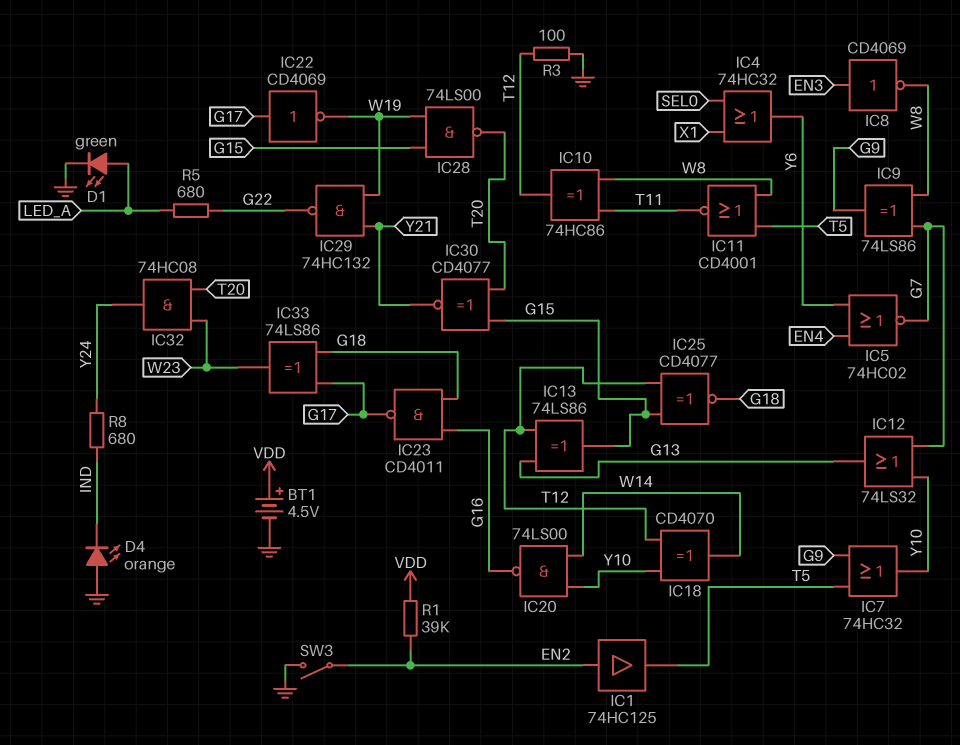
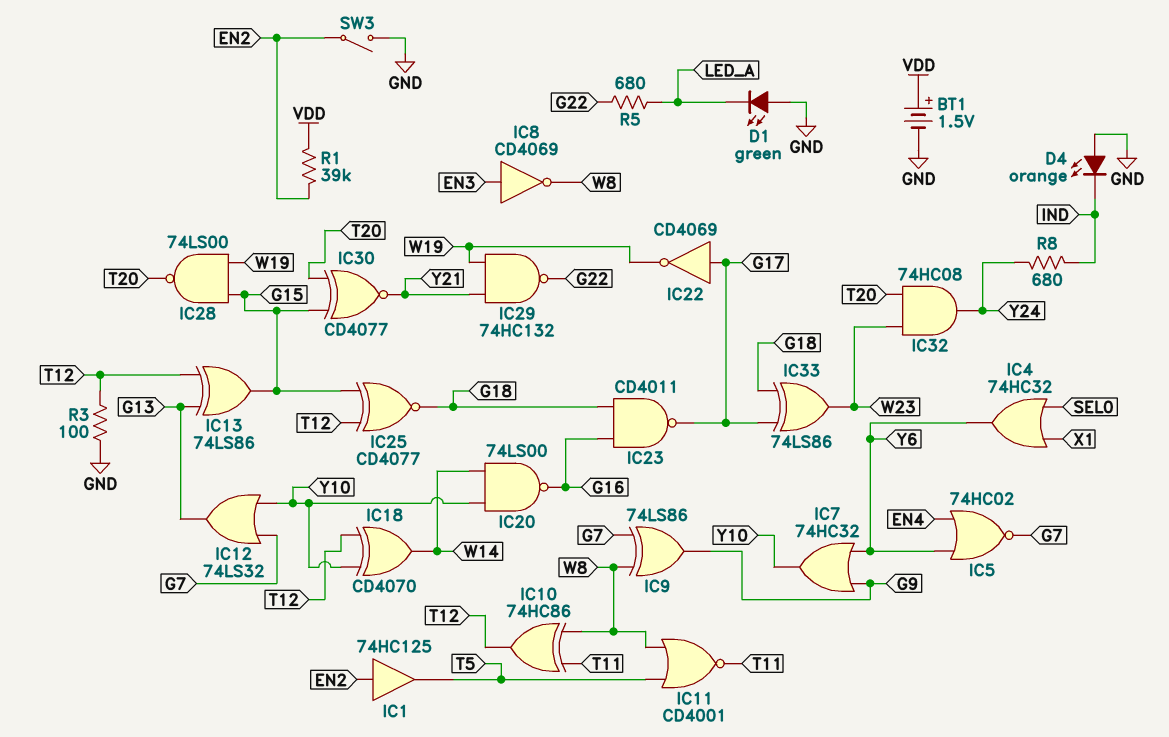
BT1: 4.5V (plus VDD, minus GND) -> 1.5V (plus VDD, minus GND)
D1: LED green (A LED_A, K GND) -> LED green (A GND, K LED_A)
IC7: OR 74HC32 (in G9, in T5, out Y10) -> OR 74HC32 (in G9, in Y6, out Y10)

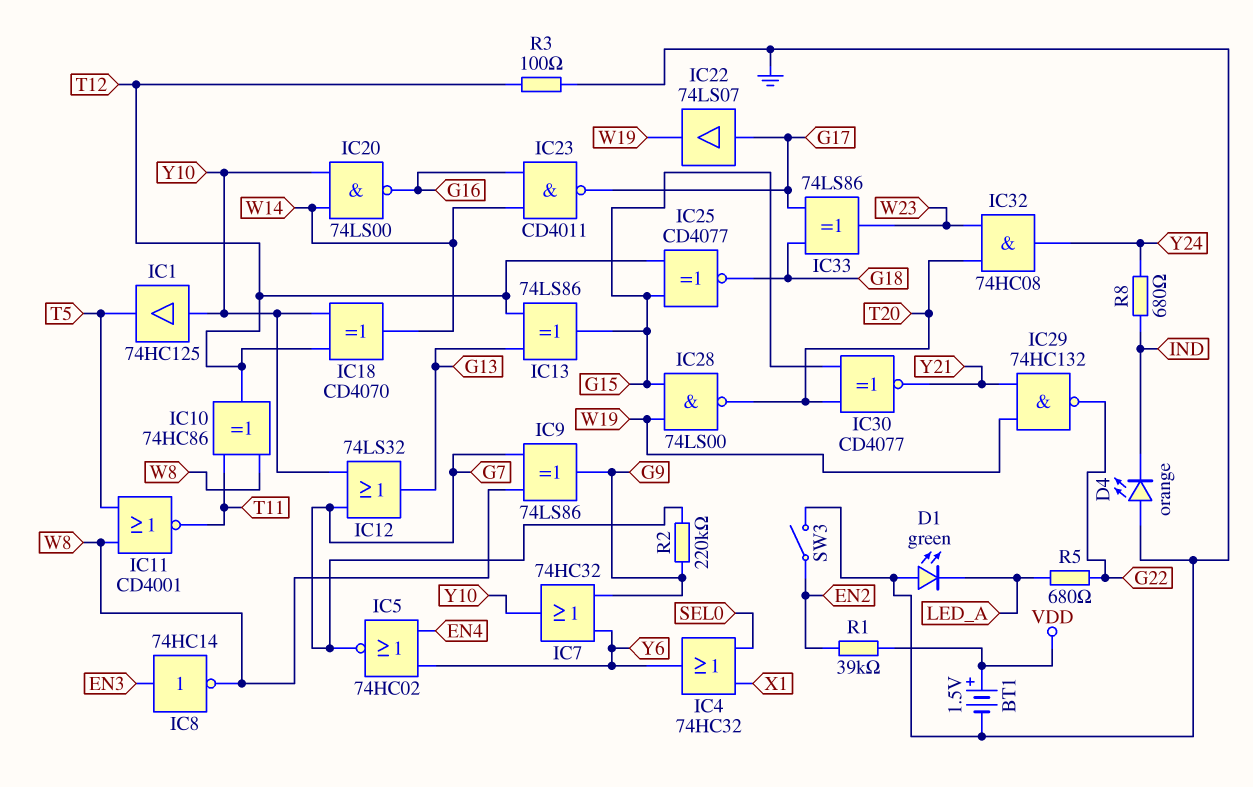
IC1: buffer 74HC125 (in EN2, out T5) -> buffer 74HC125 (in Y10, out T5)
IC8: NOT CD4069 (in EN3, out W8) -> NOT 74HC14 (in EN3, out W8)
IC22: NOT CD4069 (in G17, out W19) -> buffer 74LS07 (in G17, out W19)
IC23: NAND CD4011 (in G16, in G18, out G17) -> NAND CD4011 (in G16, in W14, out G17)
R2: none -> 220k (G7, G9)

